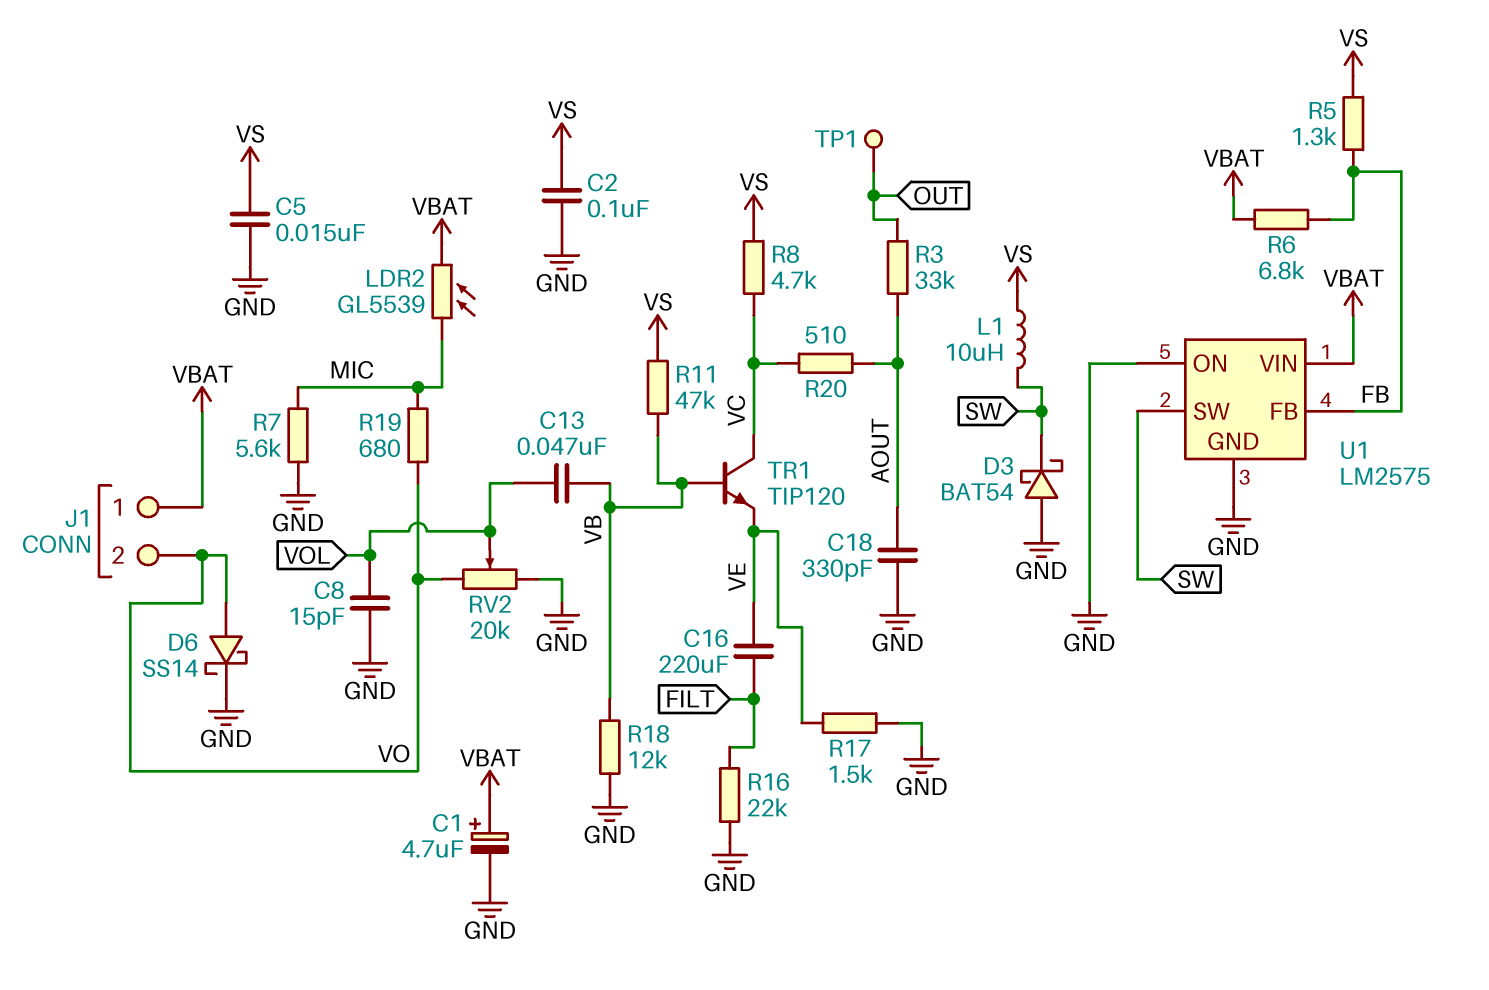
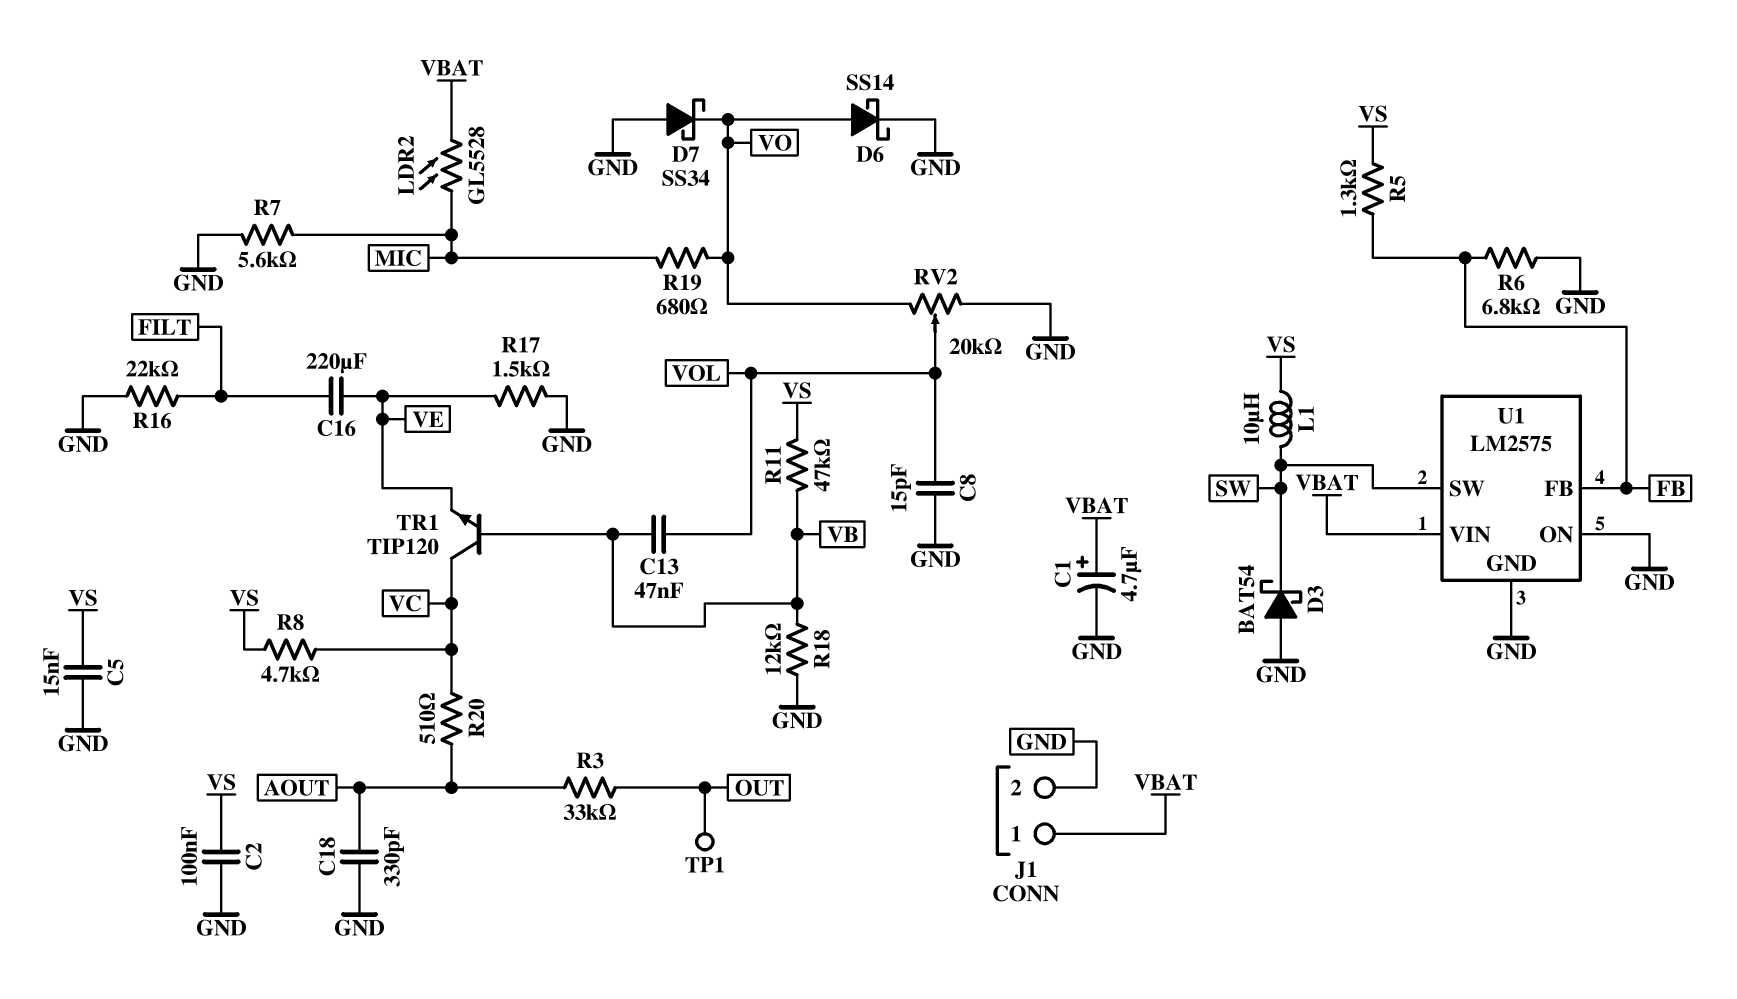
D7: none -> schottky SS34 (A GND, K VO)
J1 pin 2: VO -> GND
LDR2: GL5539 (MIC, VBAT) -> GL5528 (MIC, VBAT)
R6: 6.8k (FB, VBAT) -> 6.8k (FB, GND)

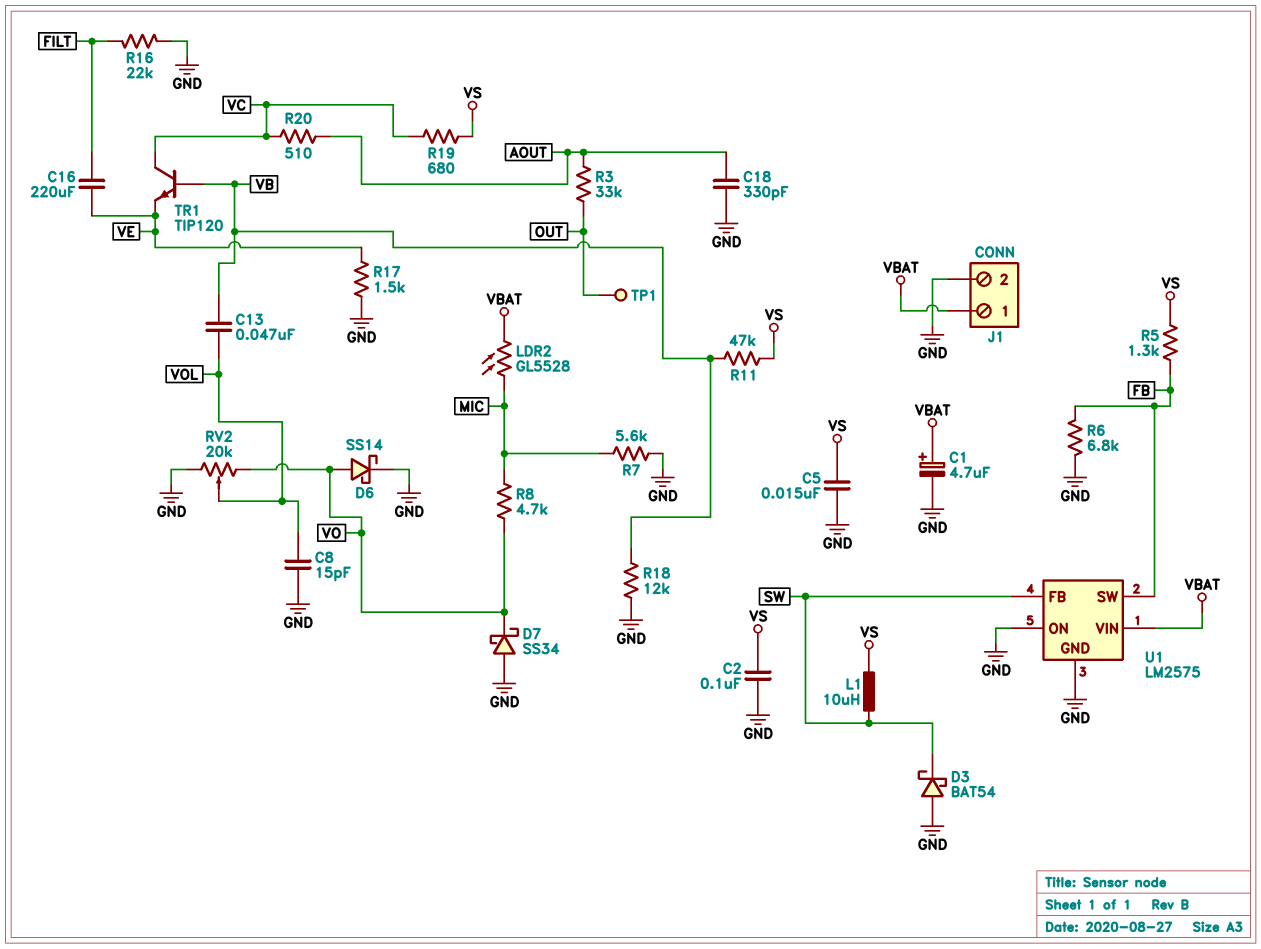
R8: 4.7k (VC, VS) -> 4.7k (MIC, VO)
R19: 680 (MIC, VO) -> 680 (VC, VS)
U1 pin FB: FB -> SW
U1 pin SW: SW -> FB

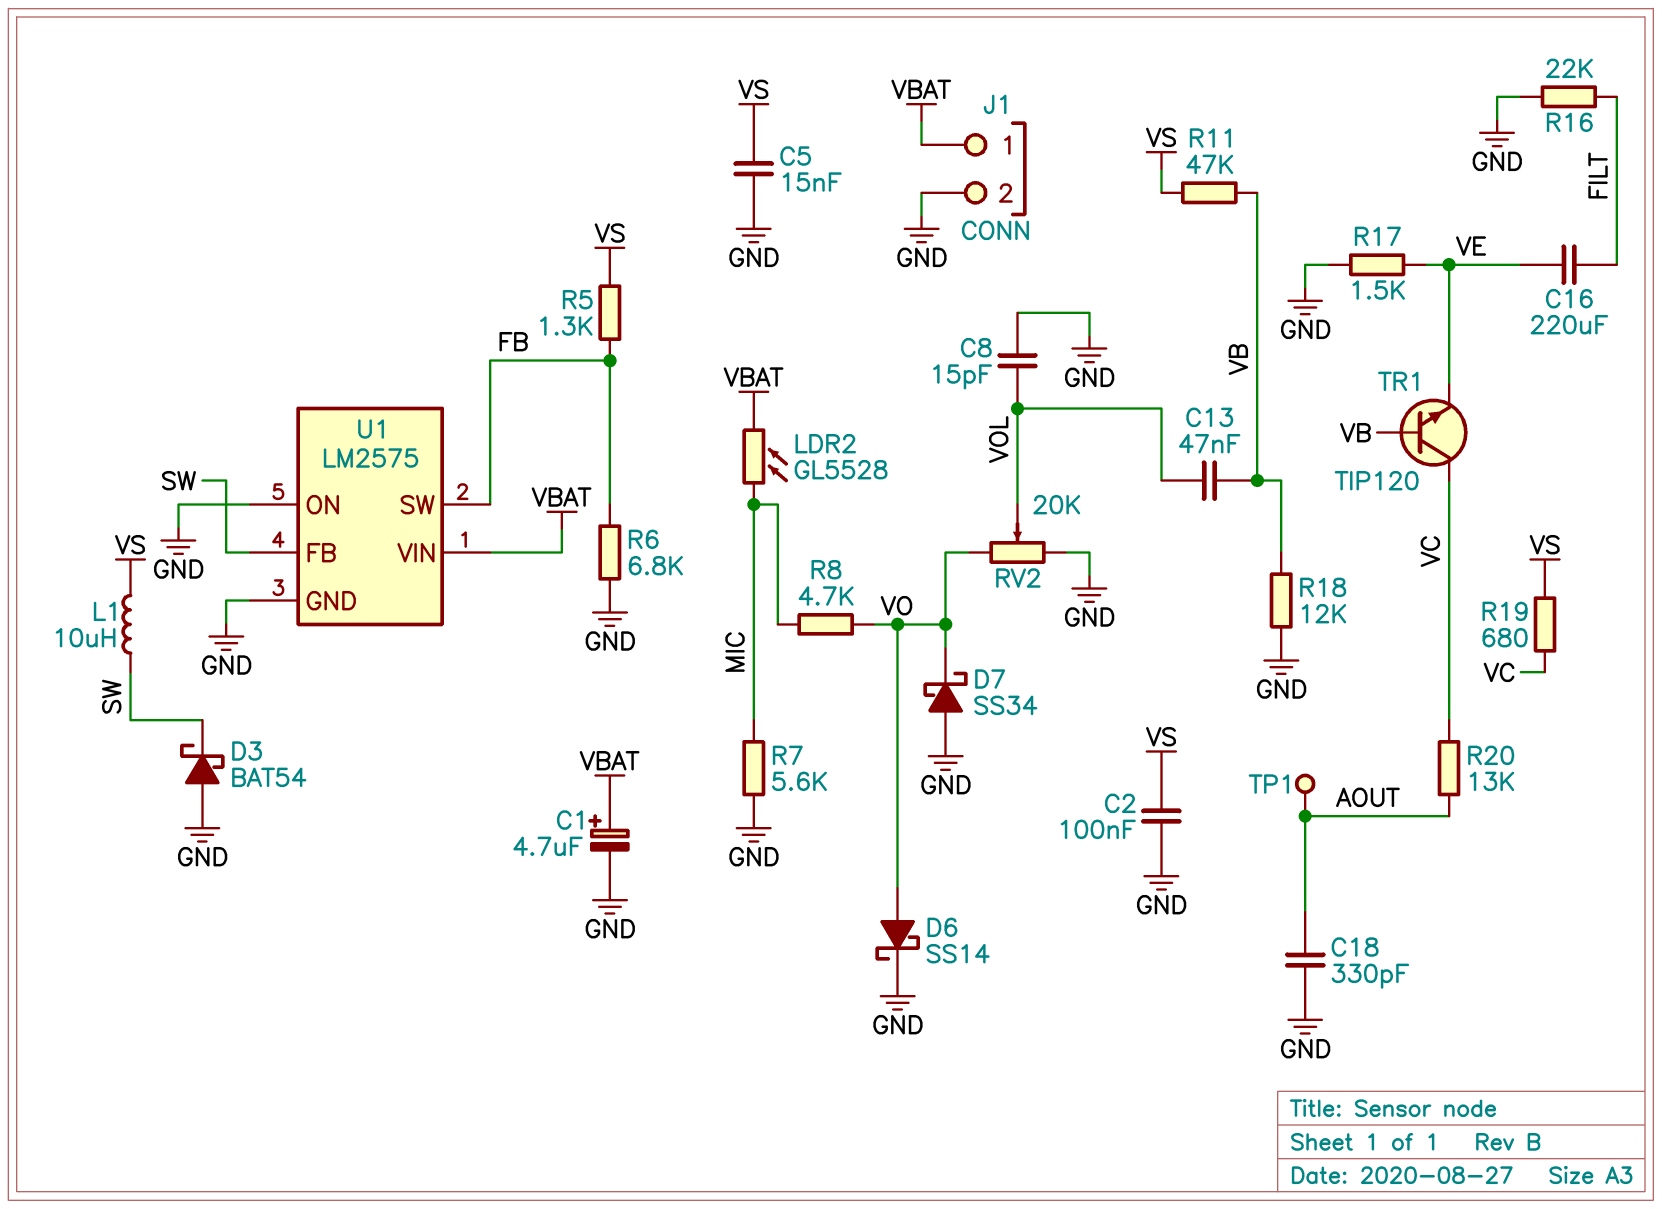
R3: 33k (AOUT, OUT) -> none
R20: 510 (AOUT, VC) -> 13k (AOUT, VC)
TP1: test point (OUT) -> test point (AOUT)

